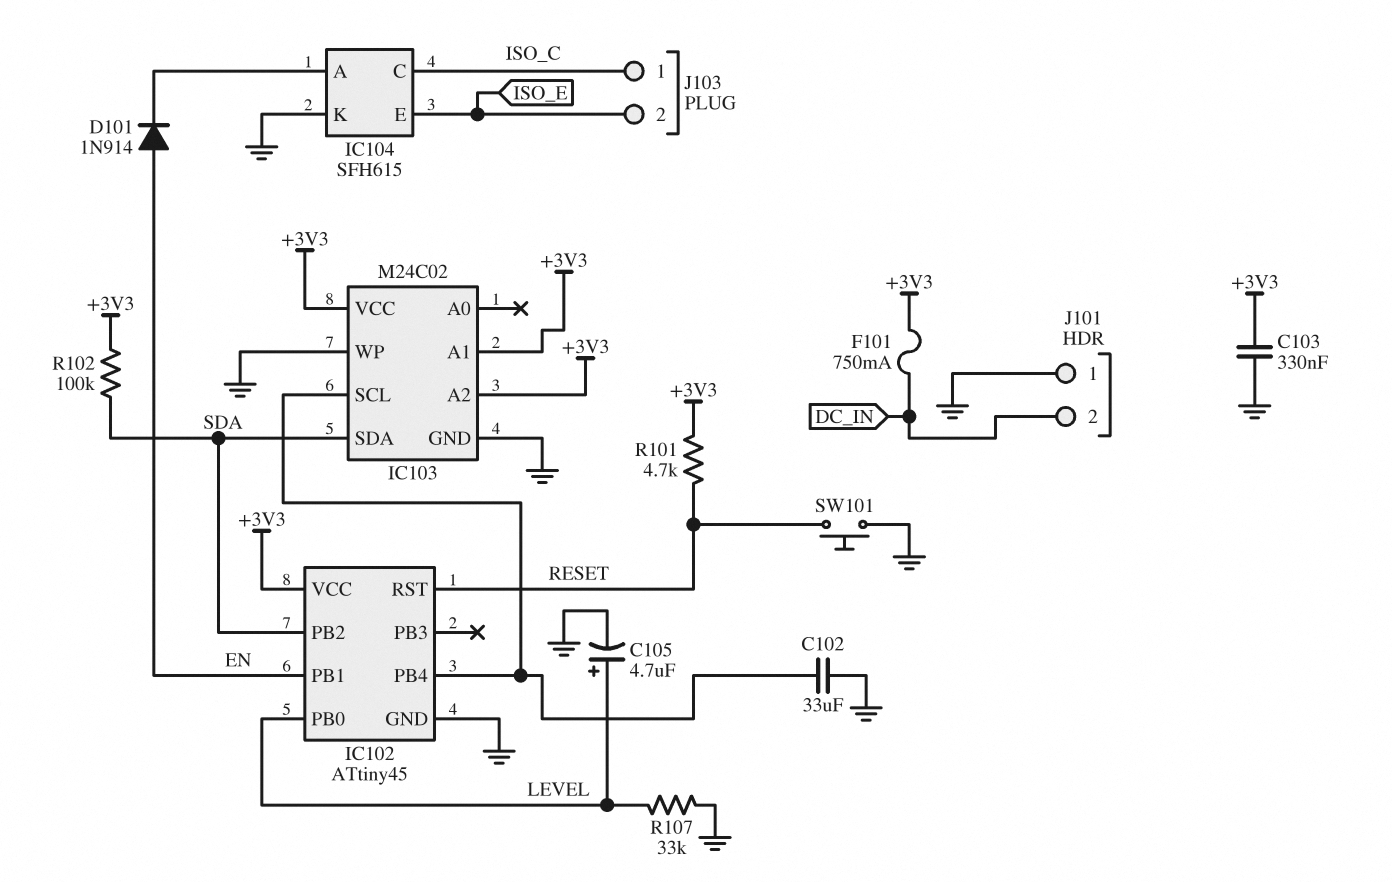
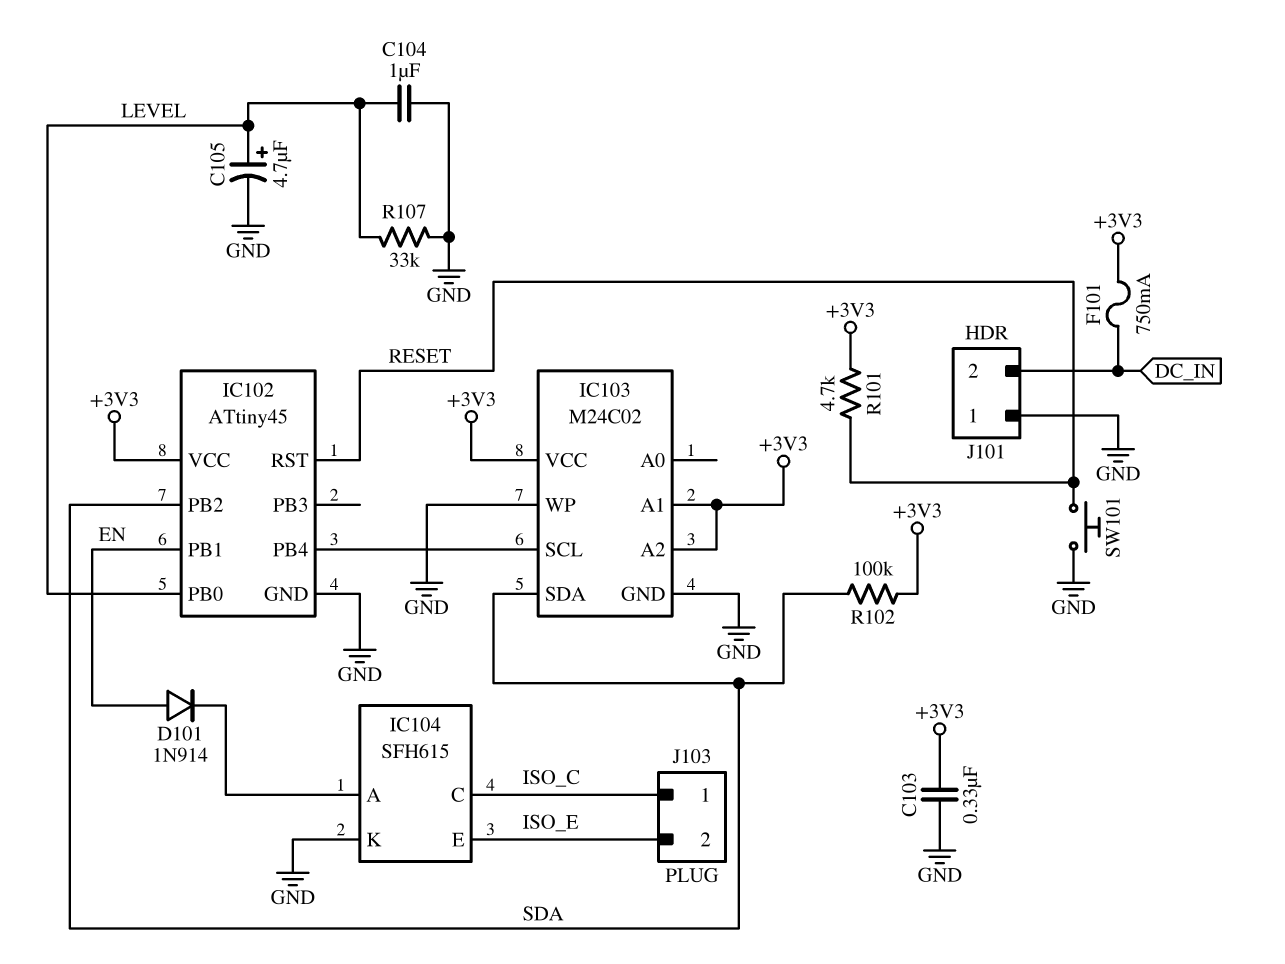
C102: 33uF (GND, IC102/PB4) -> none
C104: none -> 1uF (GND, LEVEL)

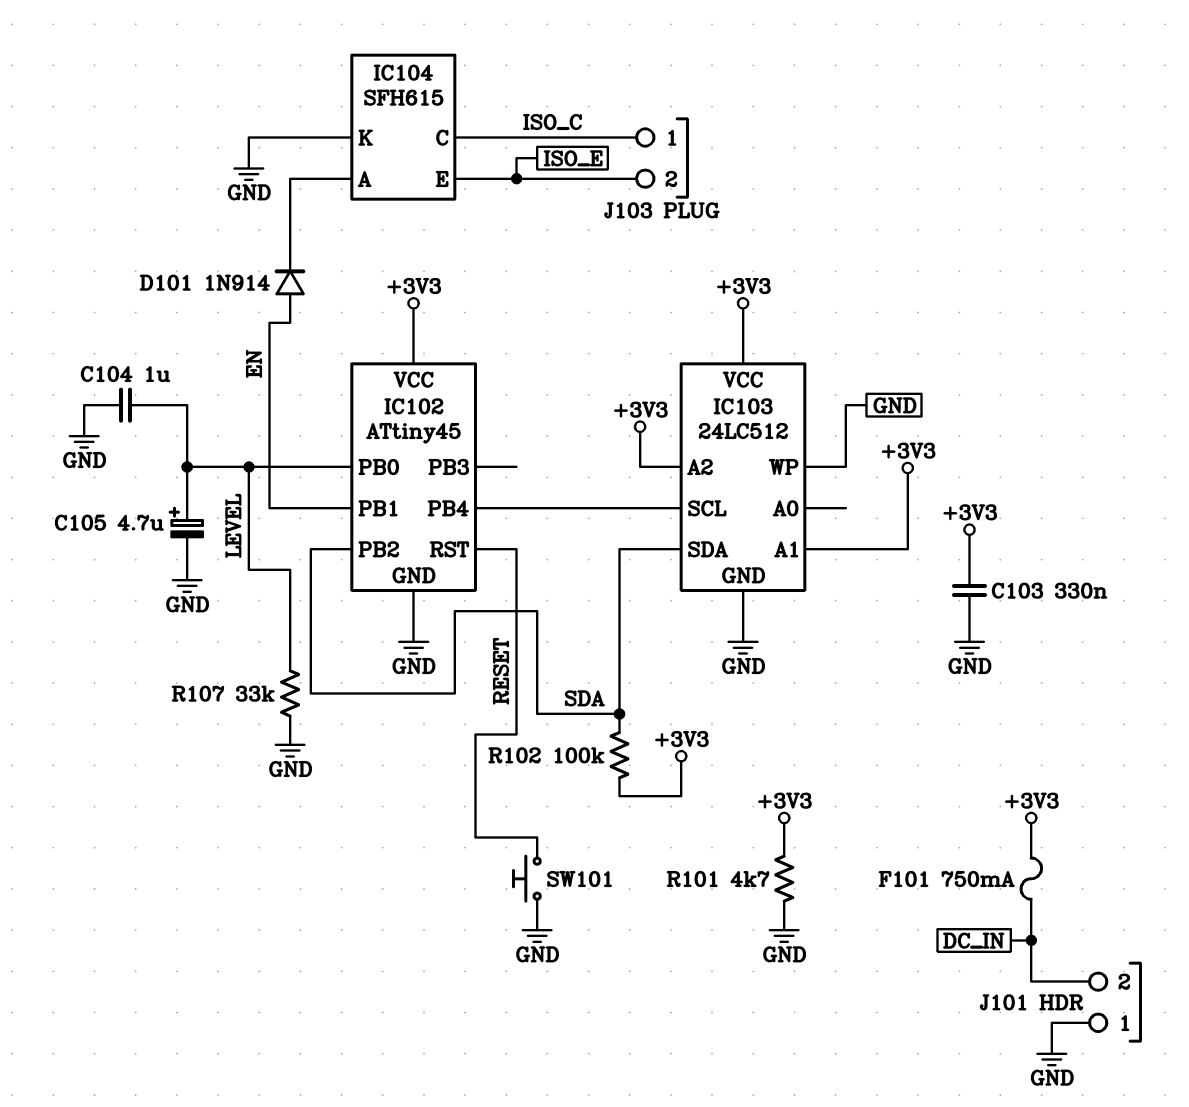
IC103: M24C02 -> 24LC512
R101: 4.7k (+3V3, RESET) -> 4.7k (+3V3, GND)

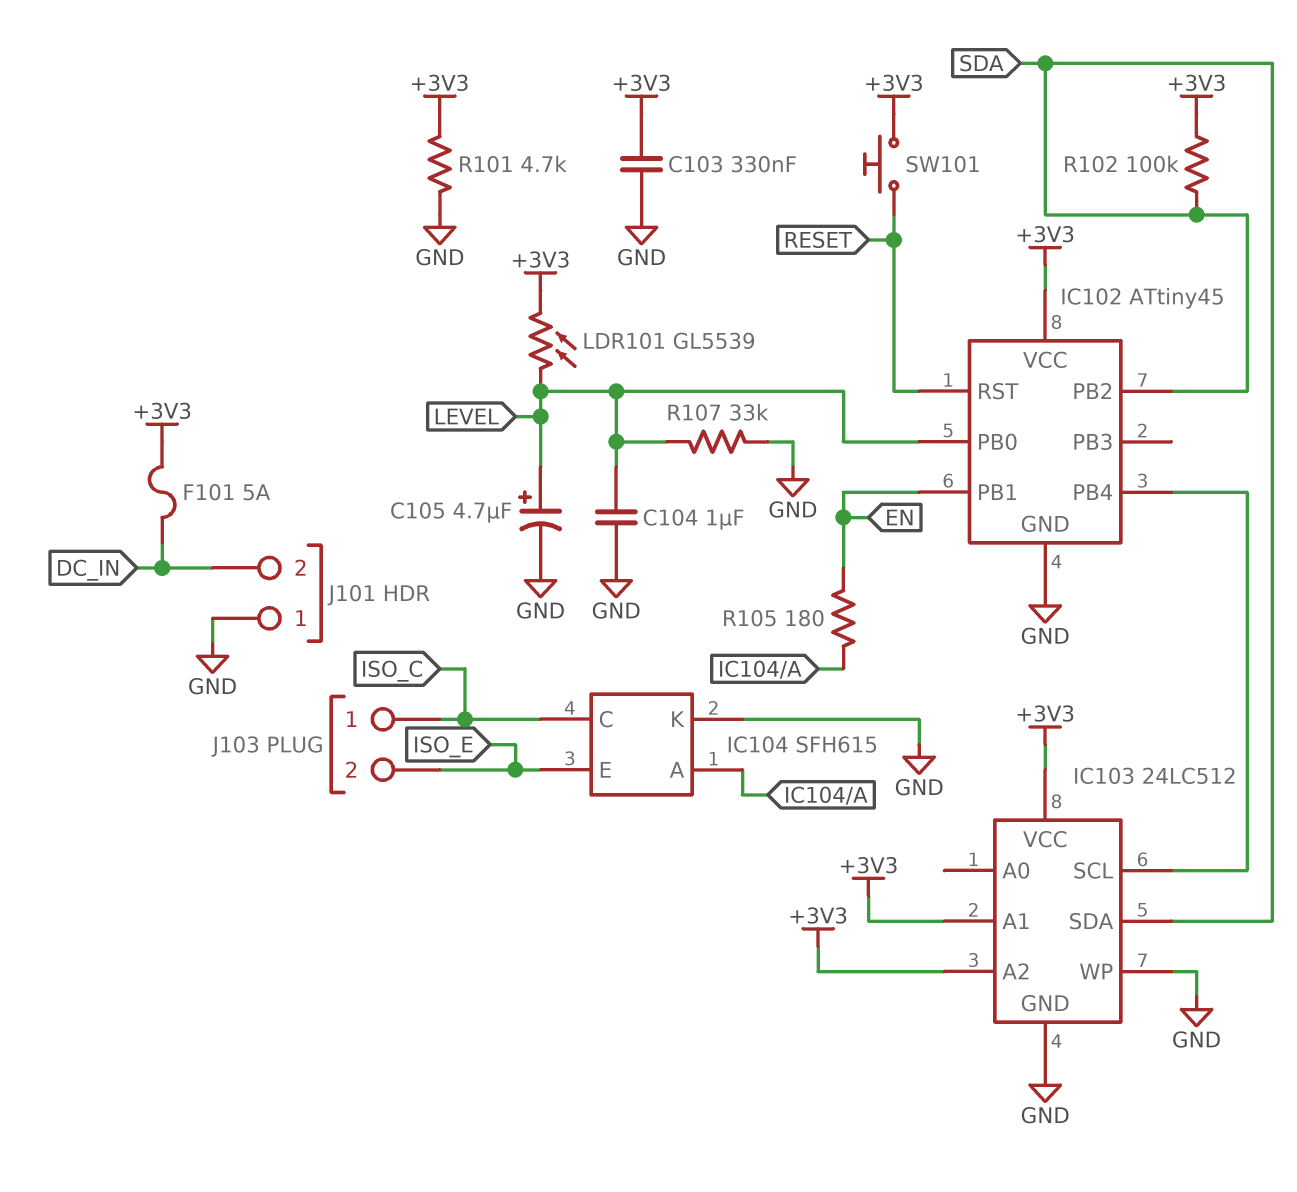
D101: diode 1N914 (A EN, K IC104/A) -> none
F101: 750mA (+3V3, DC_IN) -> 5A (+3V3, DC_IN)
LDR101: none -> GL5539 (+3V3, LEVEL)
R105: none -> 180 (EN, IC104/A)
SW101: button (GND, RESET) -> button (+3V3, RESET)

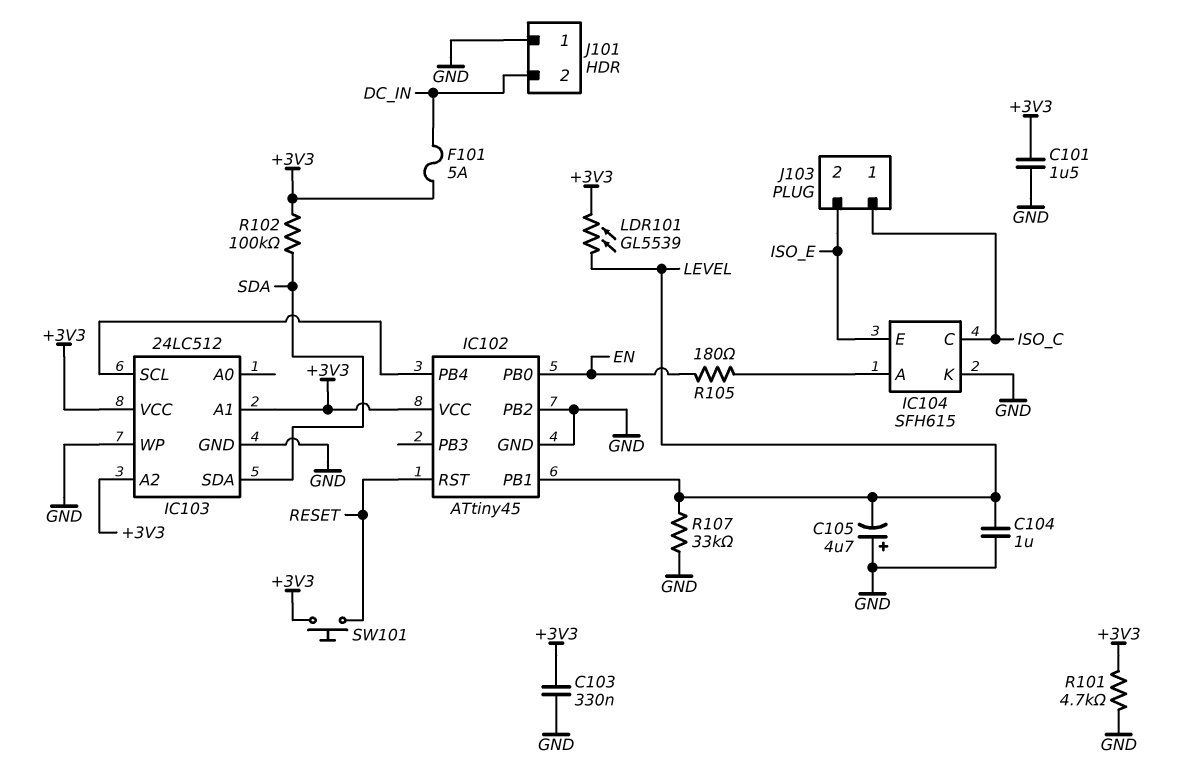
C101: none -> 1.5uF (+3V3, GND)
C105: 4.7uF (plus LEVEL, minus GND) -> 4.7uF (plus GND, minus LEVEL)
IC102 pin PB0: LEVEL -> EN
IC102 pin PB1: EN -> LEVEL
IC102 pin PB2: SDA -> GND

